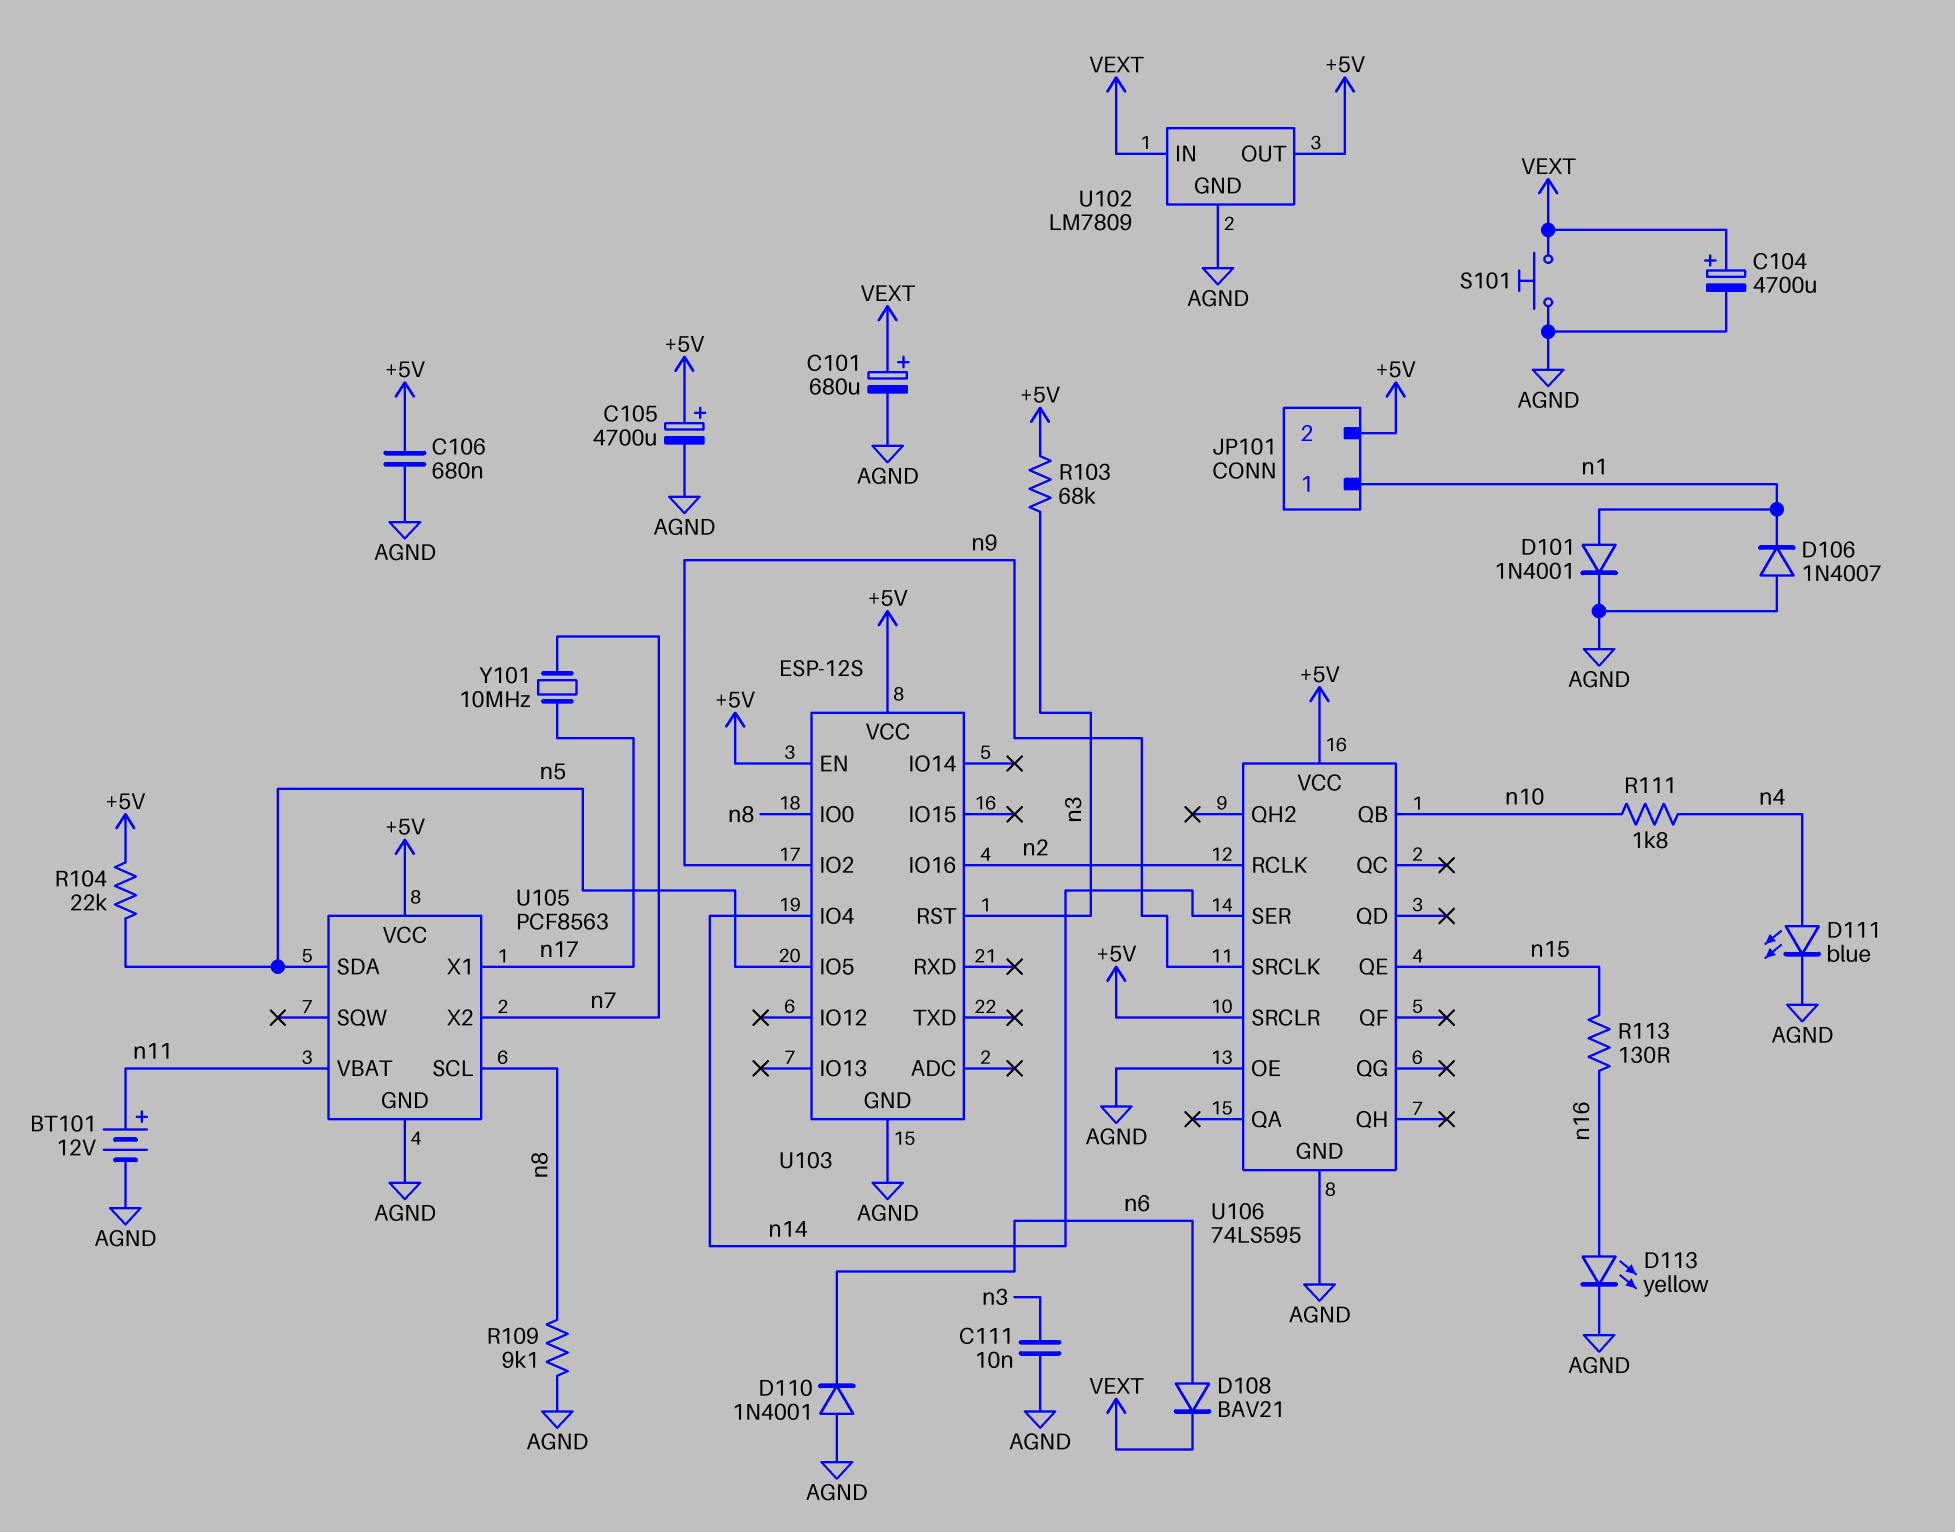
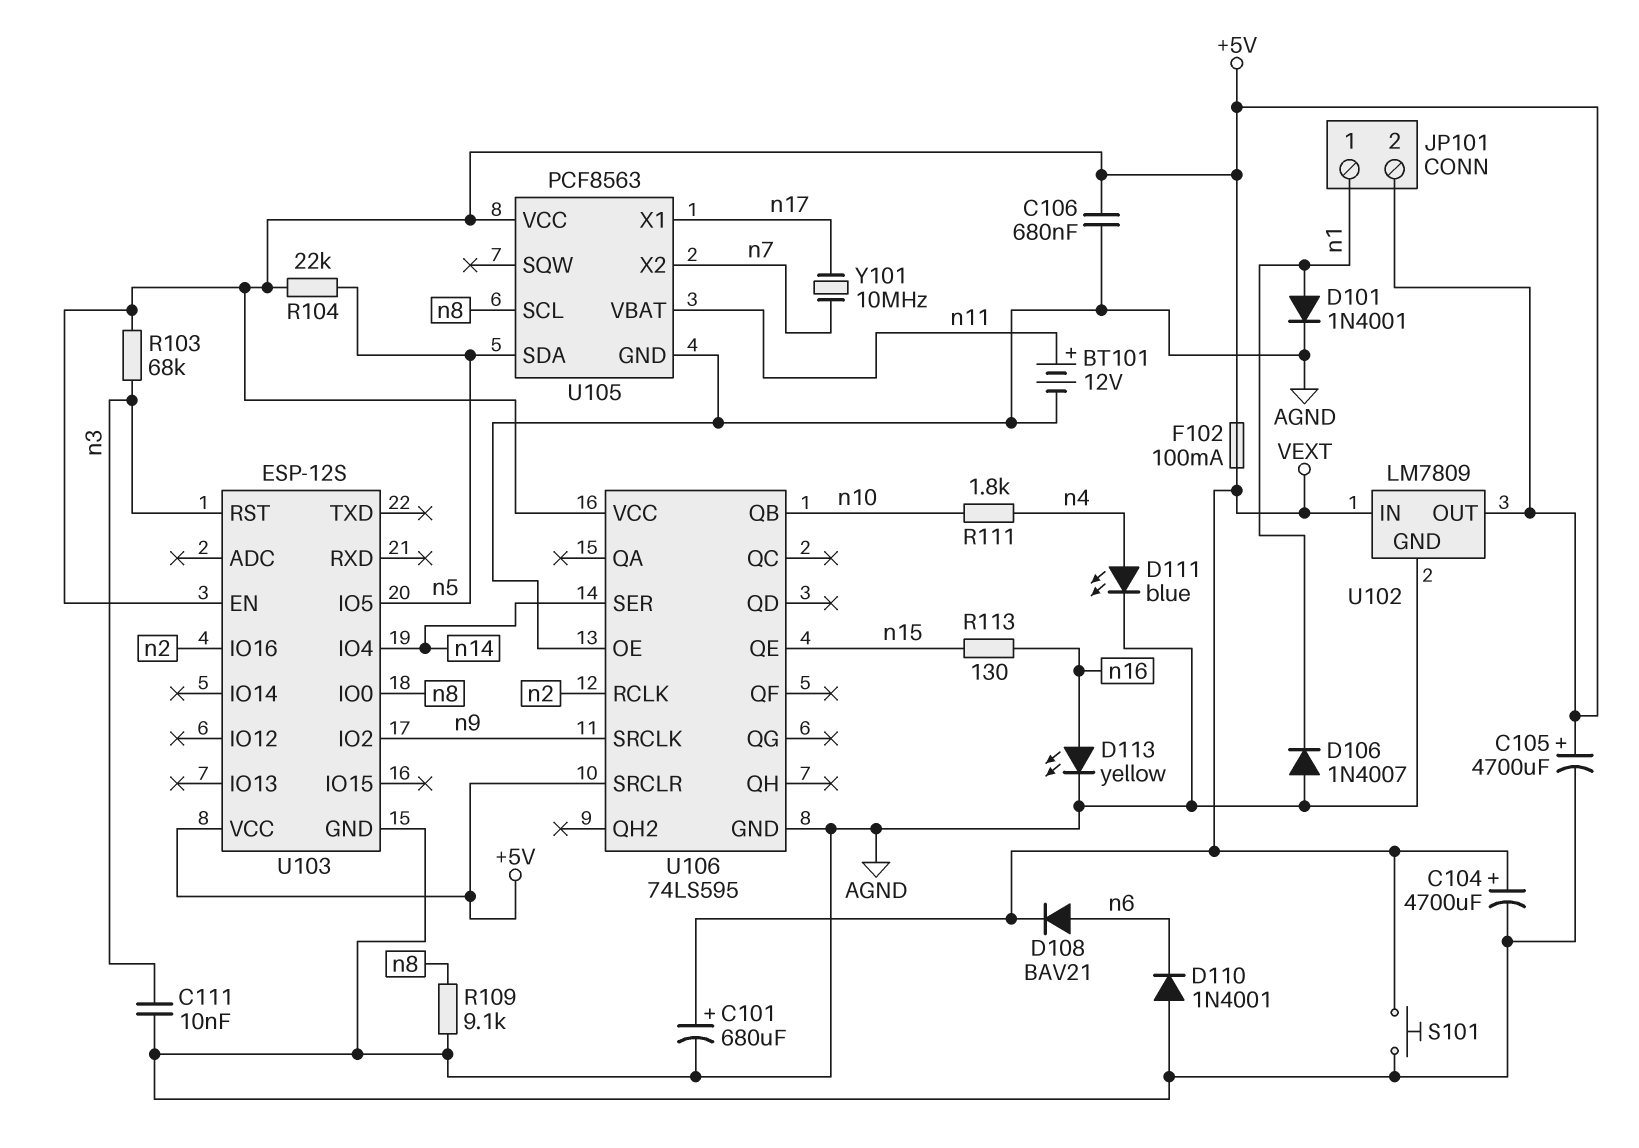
F102: none -> 100mA (+5V, VEXT)

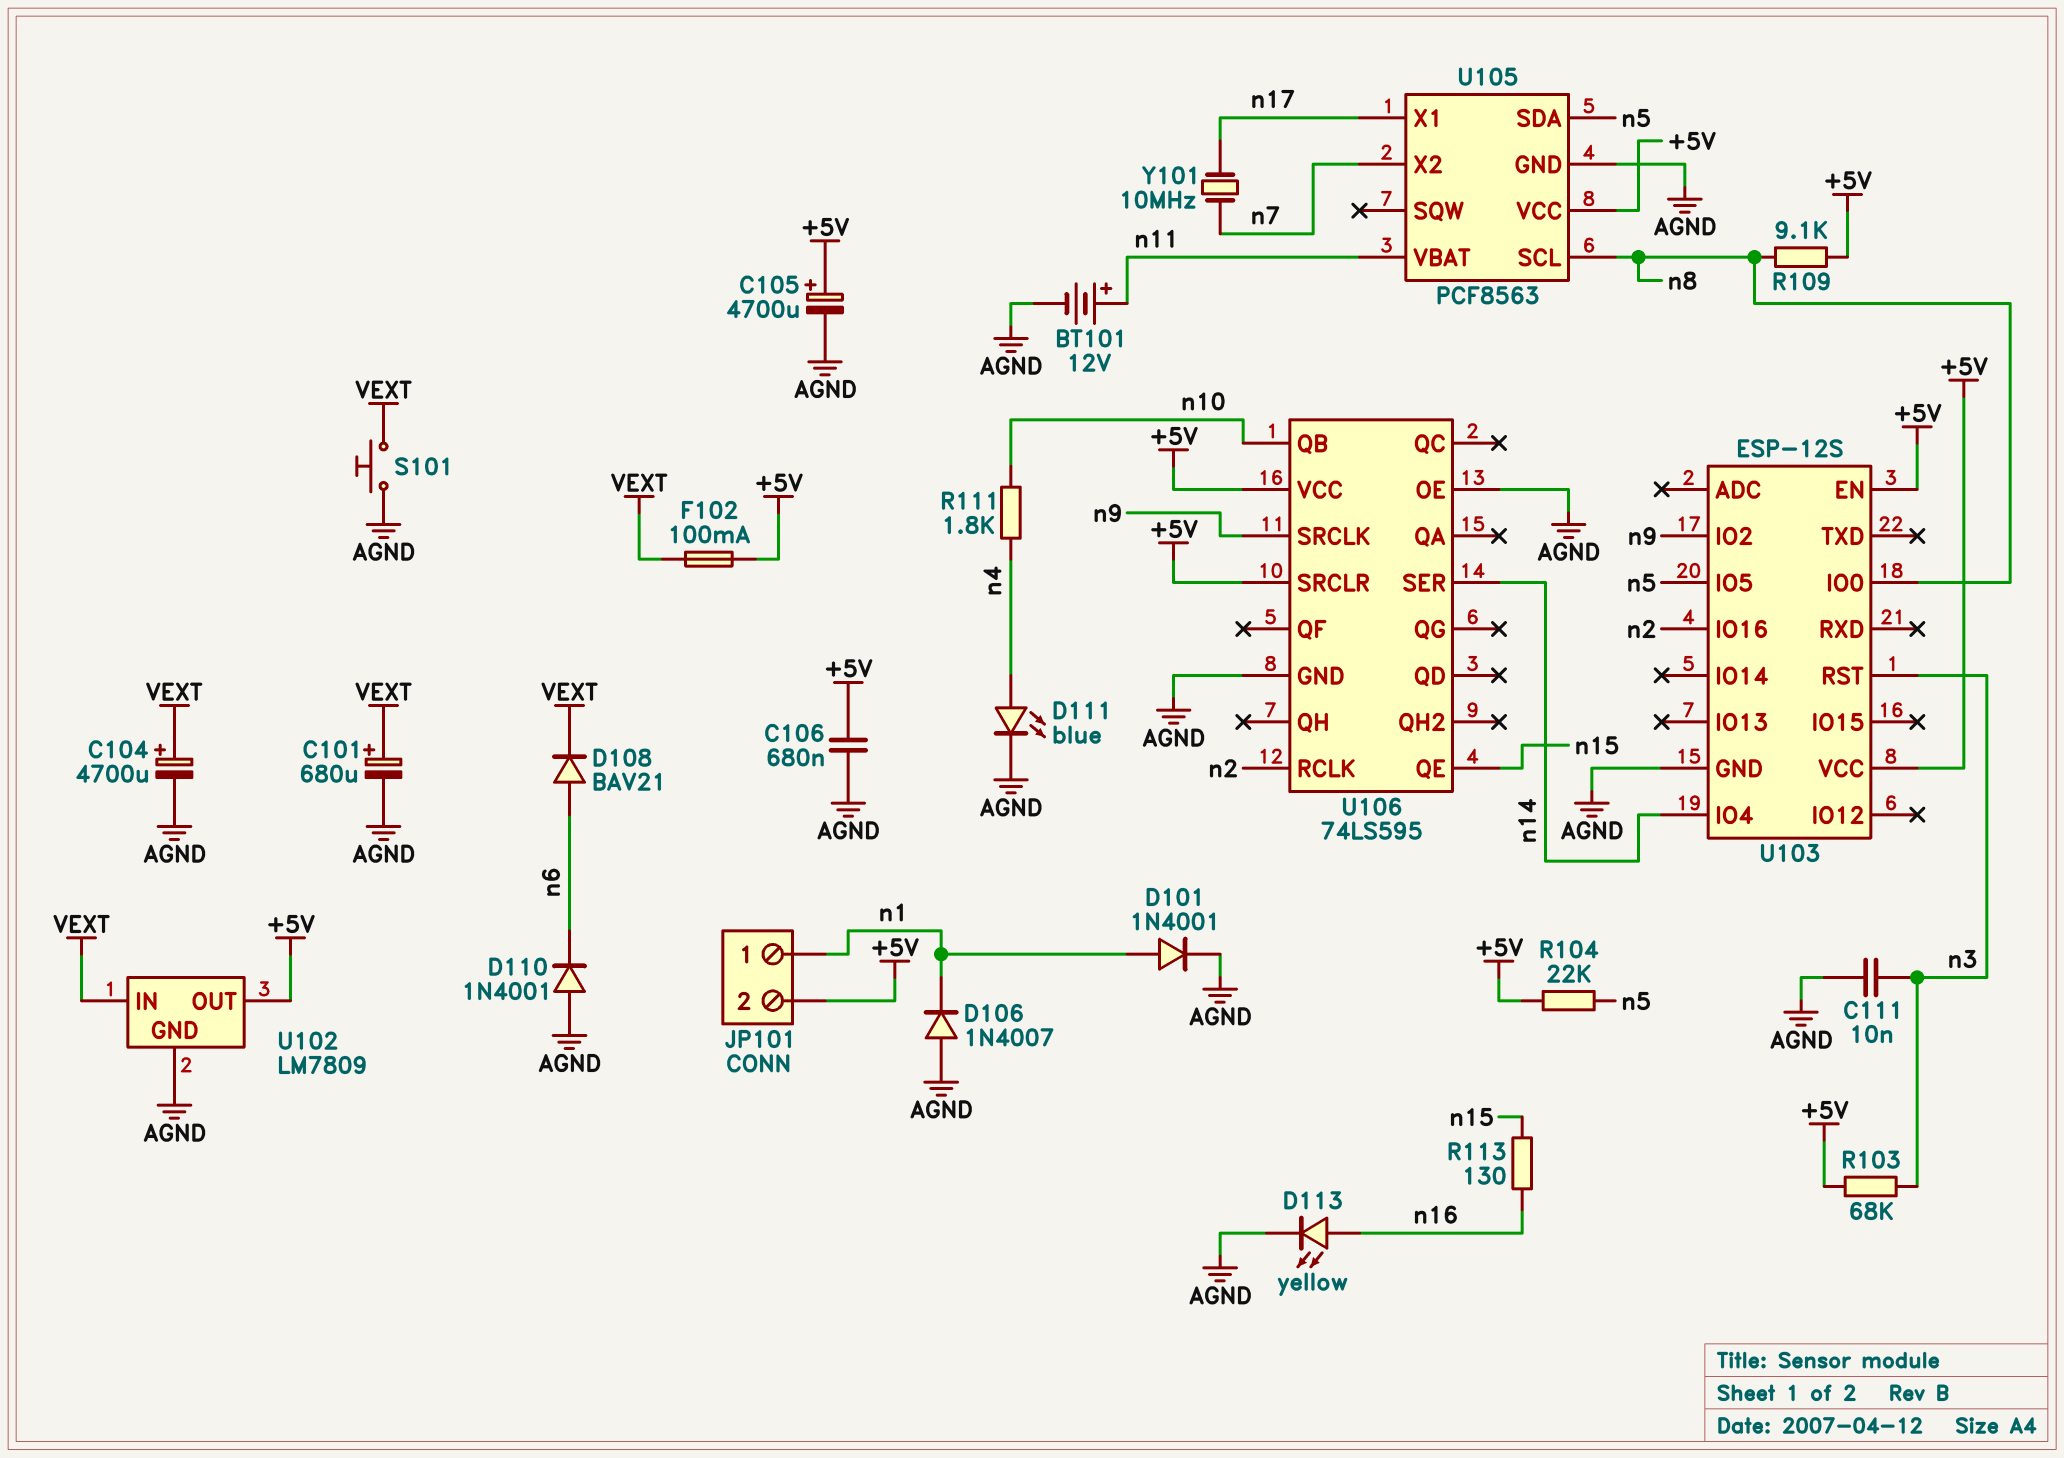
R109: 9.1k (AGND, n8) -> 9.1k (+5V, n8)

